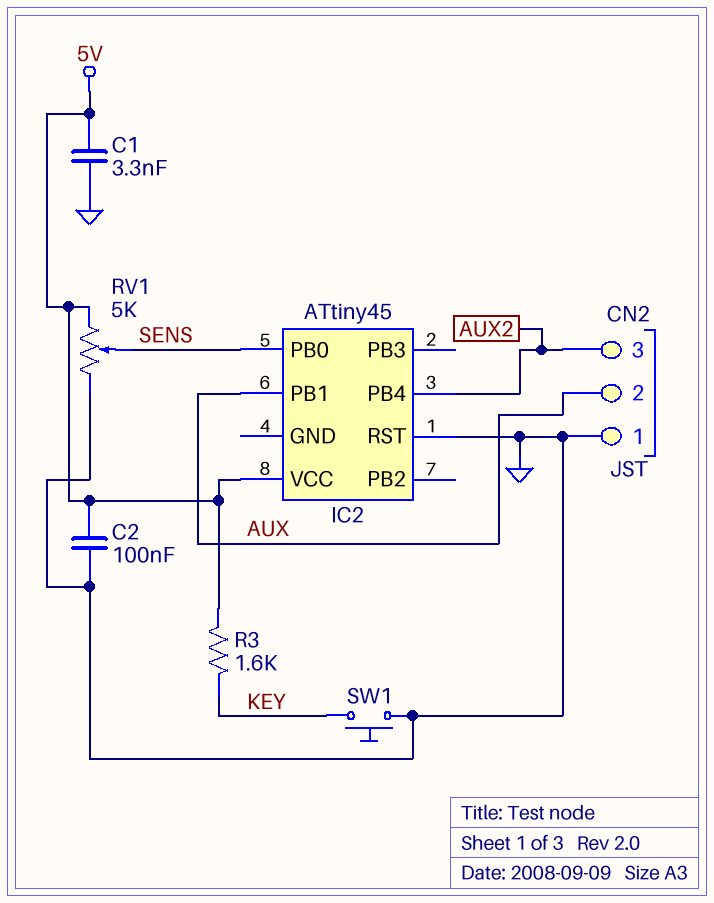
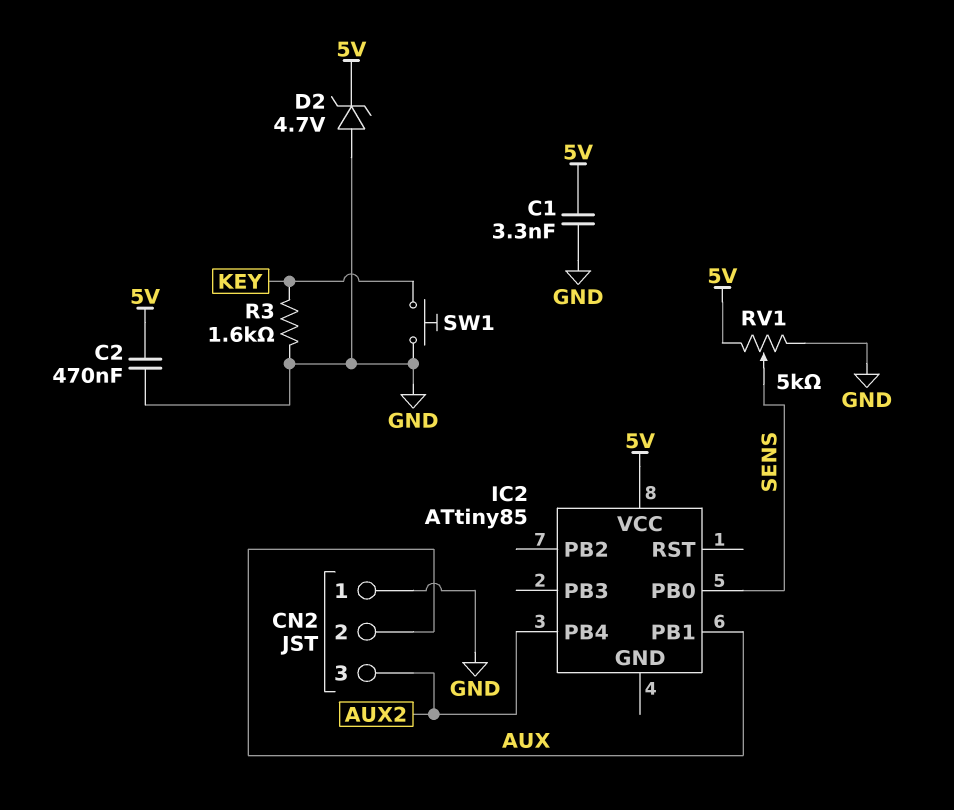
C2: 100nF (5V, GND) -> 470nF (5V, GND)
D2: none -> zener 4.7V (A GND, K 5V)
IC2: ATtiny45 -> ATtiny85
IC2 pin RST: GND -> none
R3: 1.6k (5V, KEY) -> 1.6k (GND, KEY)

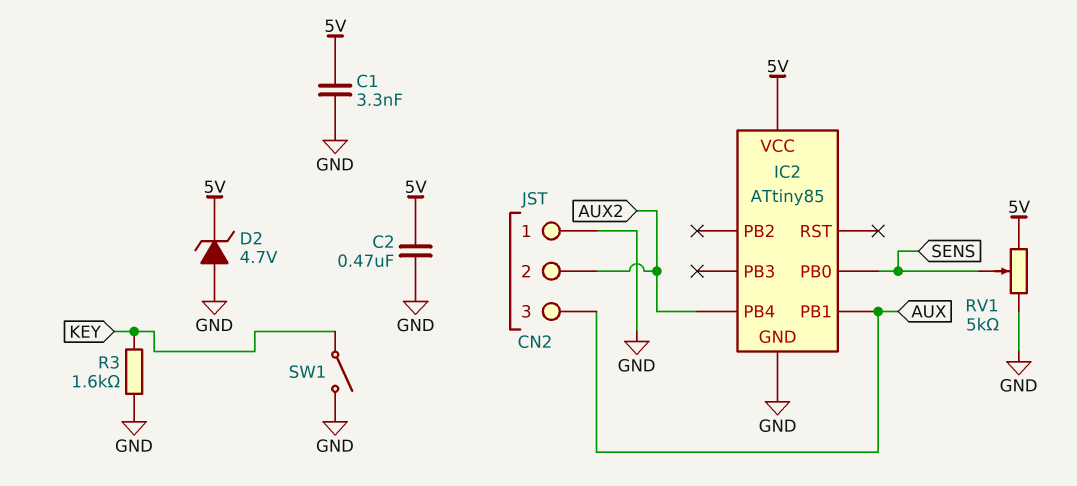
CN2 pin 2: AUX -> AUX2
CN2 pin 3: AUX2 -> AUX
IC2 pin GND: none -> GND
SW1: button (GND, KEY) -> switch (GND, KEY)

